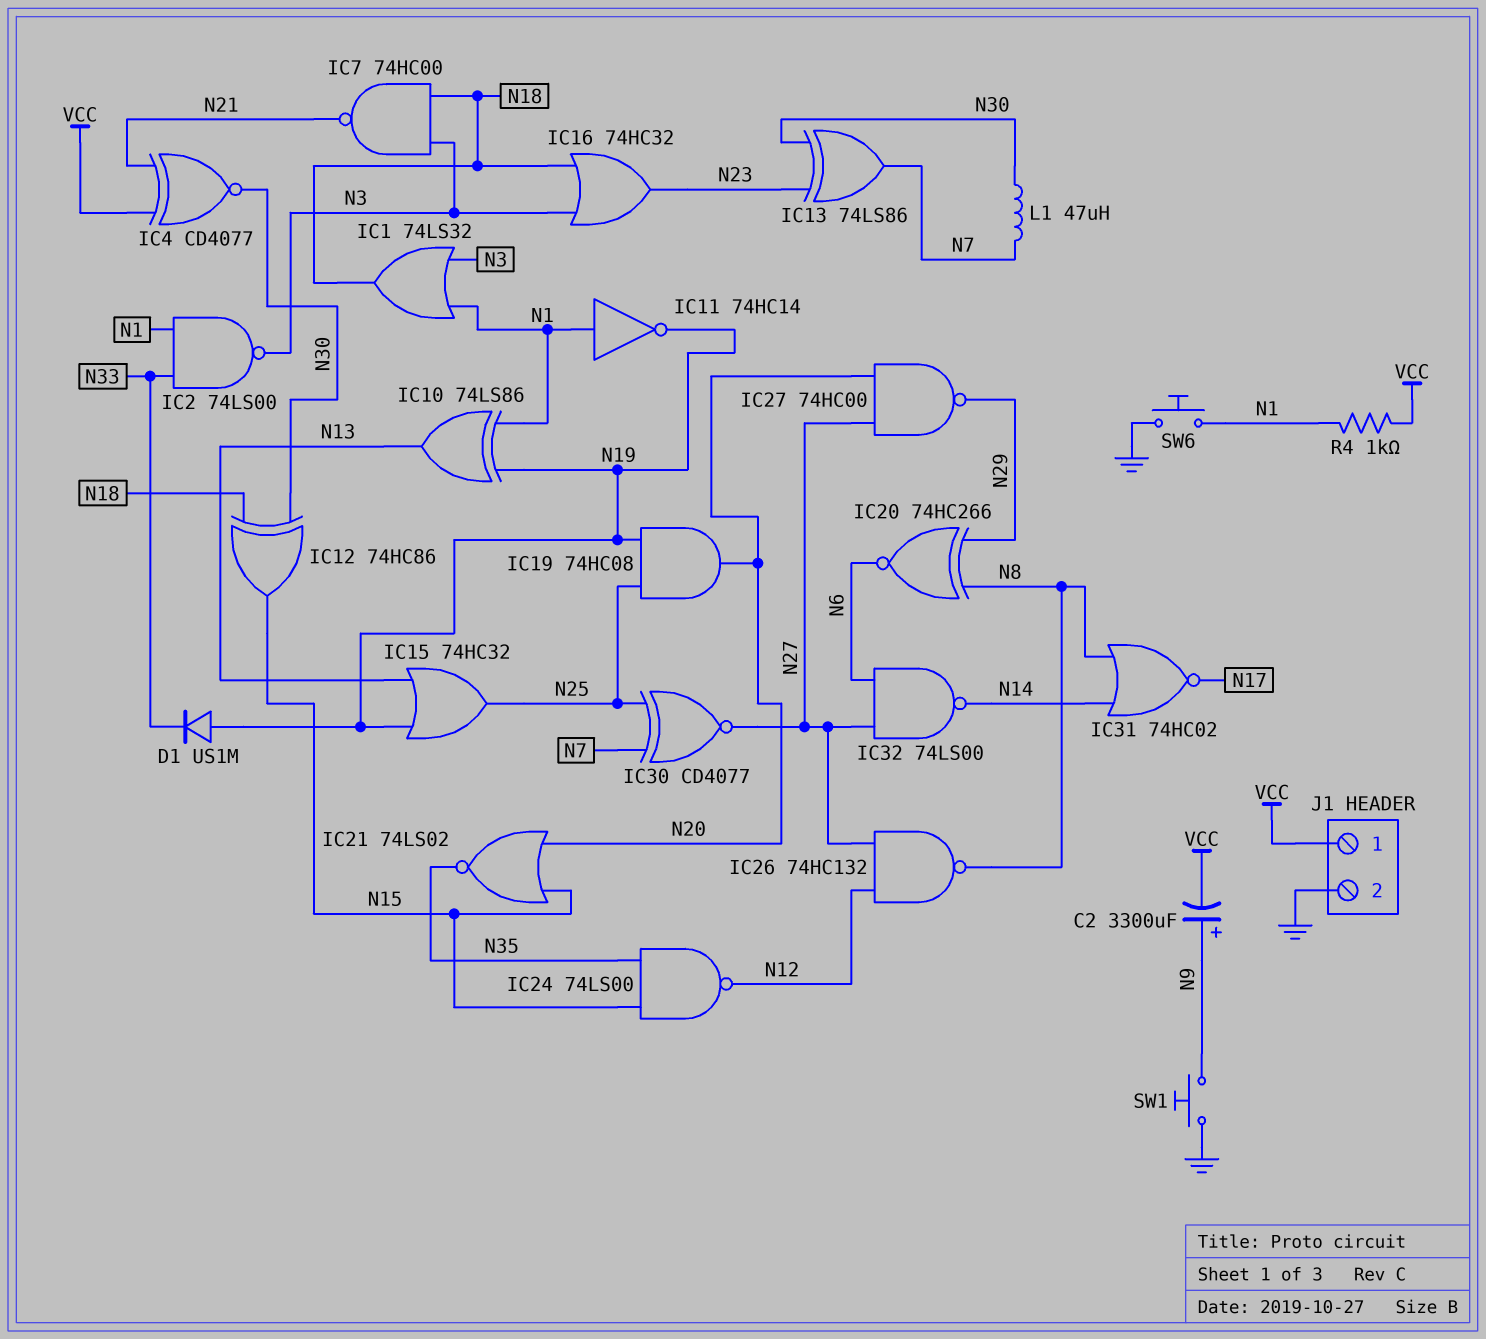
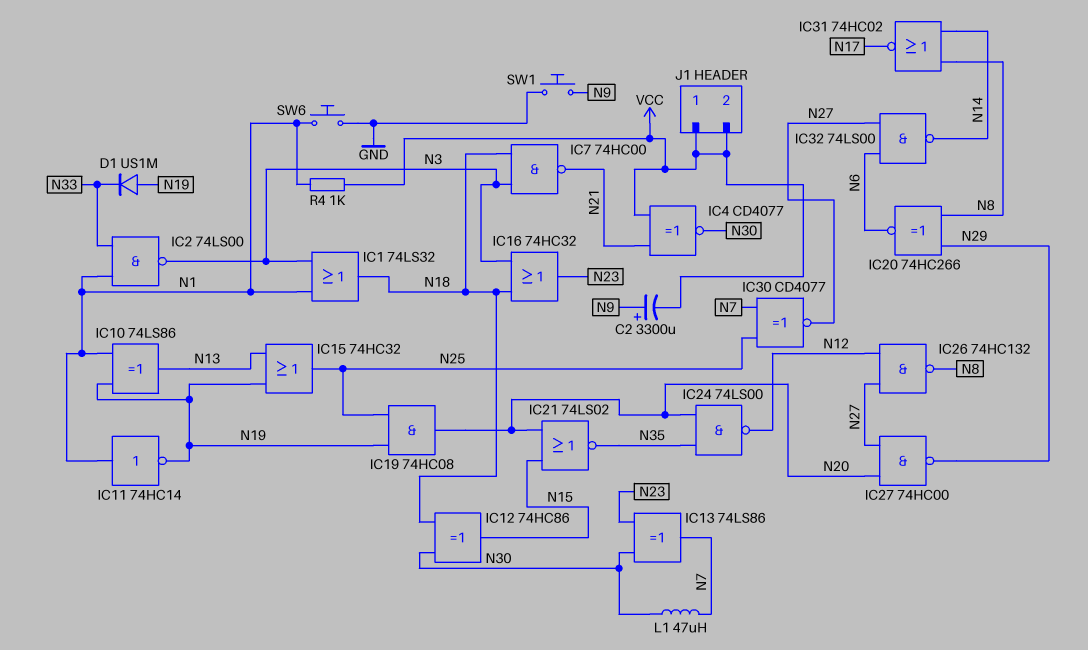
IC24: NAND 74LS00 (in N15, in N35, out N12) -> NAND 74LS00 (in N20, in N35, out N12)
J1 pin 2: GND -> VCC

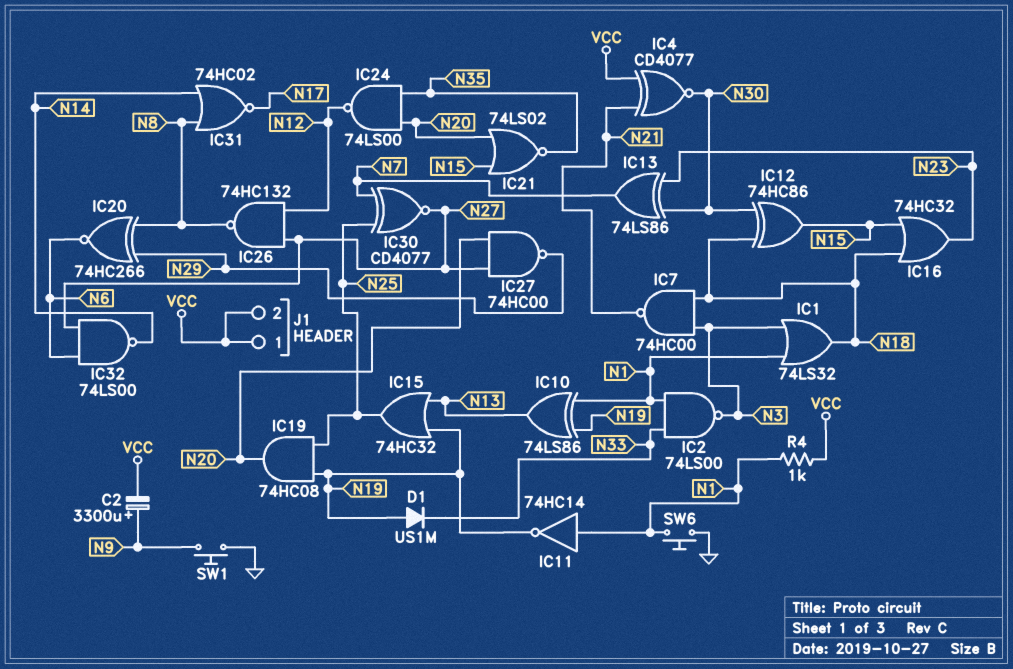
IC16: OR 74HC32 (in N3, in N18, out N23) -> OR 74HC32 (in N15, in N18, out N23)
L1: 47uH (N7, N30) -> none

